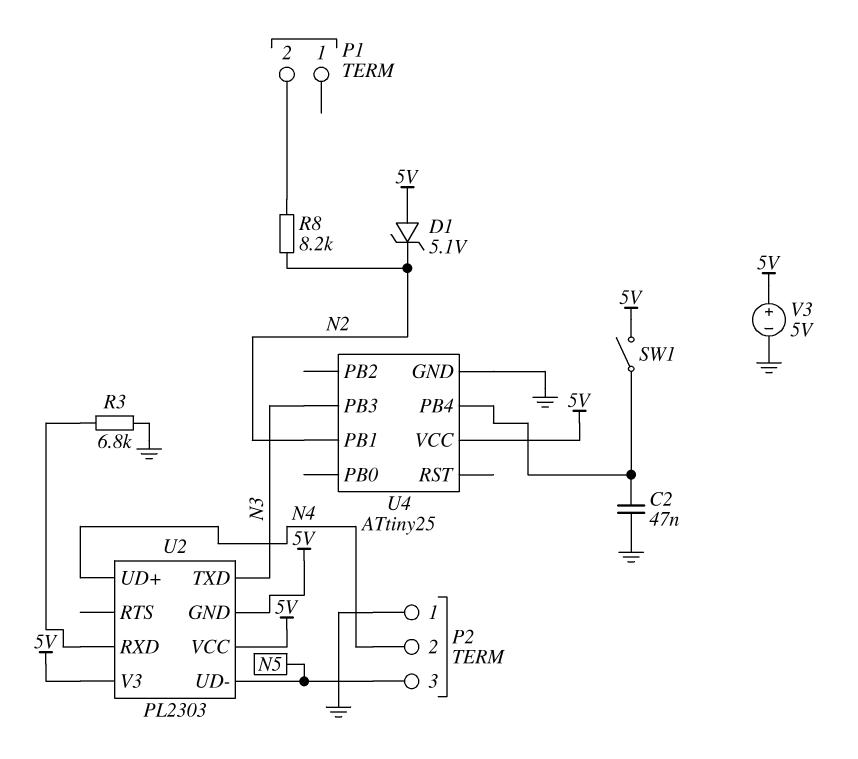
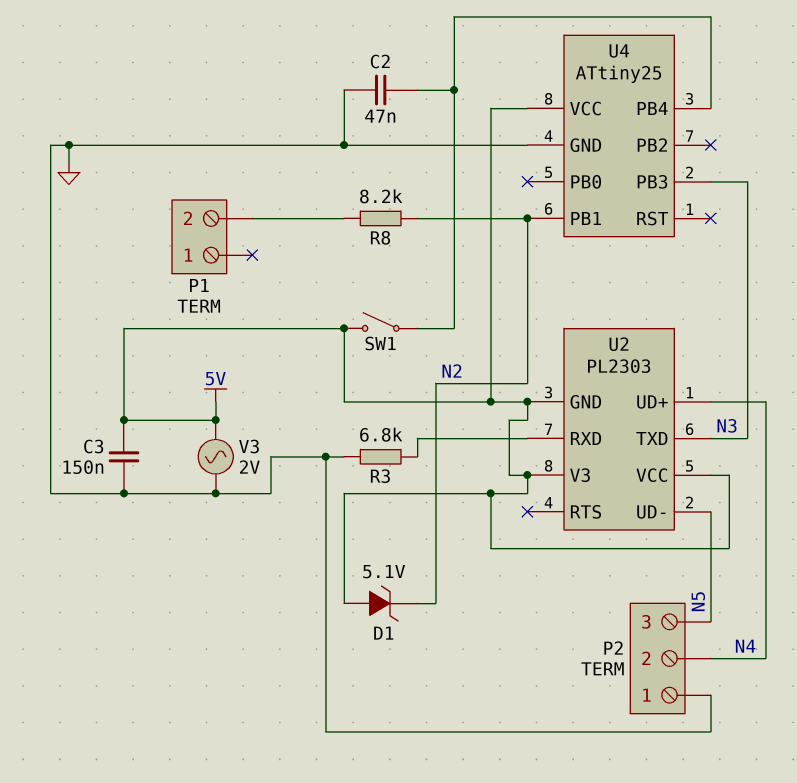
C3: none -> 150nF (5V, GND)
V3: 5V (plus 5V, minus GND) -> AC 2V (5V, GND)

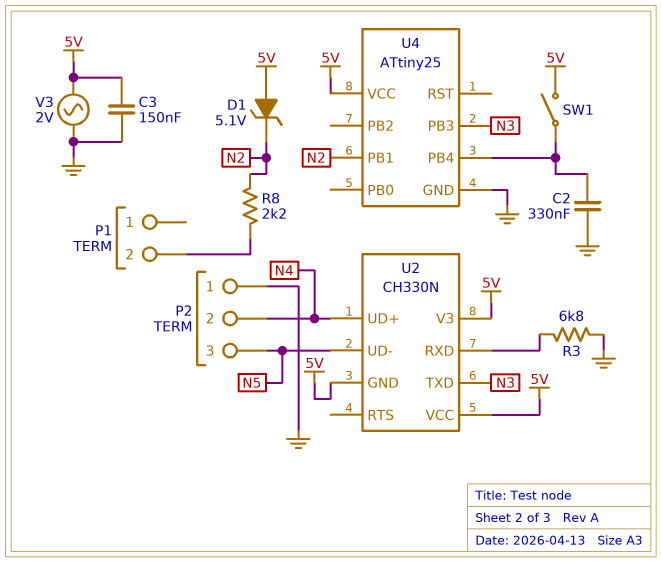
C2: 47nF (GND, U4/PB4) -> 330nF (GND, U4/PB4)
R8: 8.2k (N2, P1/2) -> 2.2k (N2, P1/2)
U2: PL2303 -> CH330N

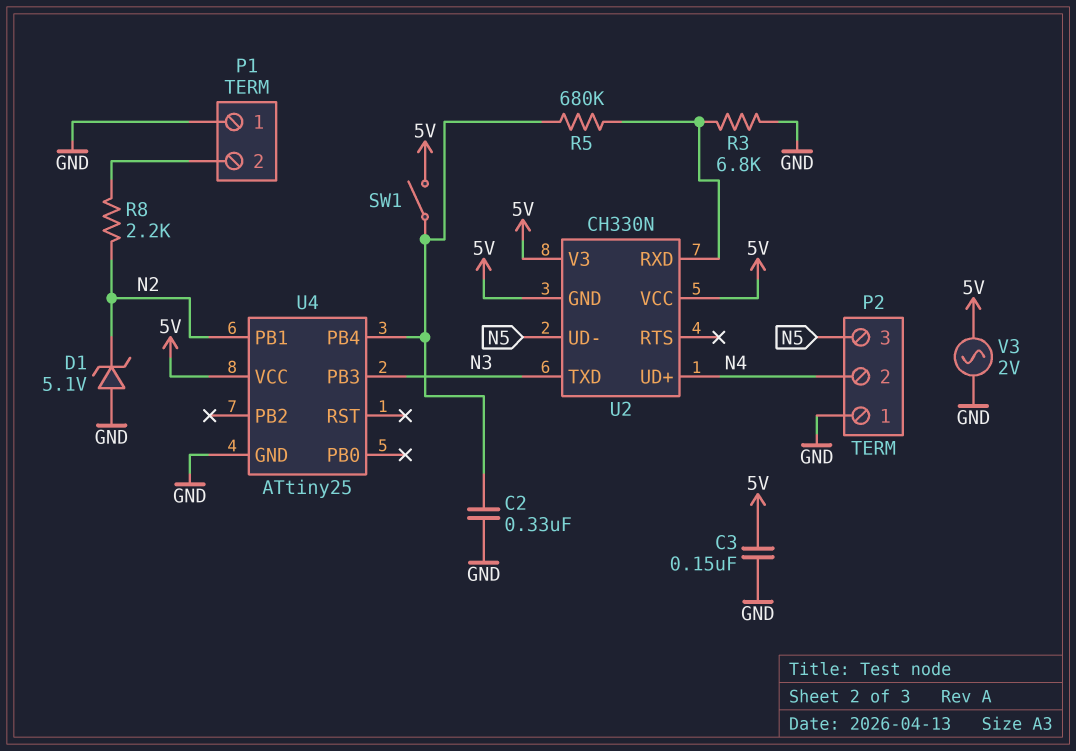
D1: zener 5.1V (A 5V, K N2) -> zener 5.1V (A GND, K N2)
P1 pin 1: none -> GND
R5: none -> 680k (U2/RXD, U4/PB4)

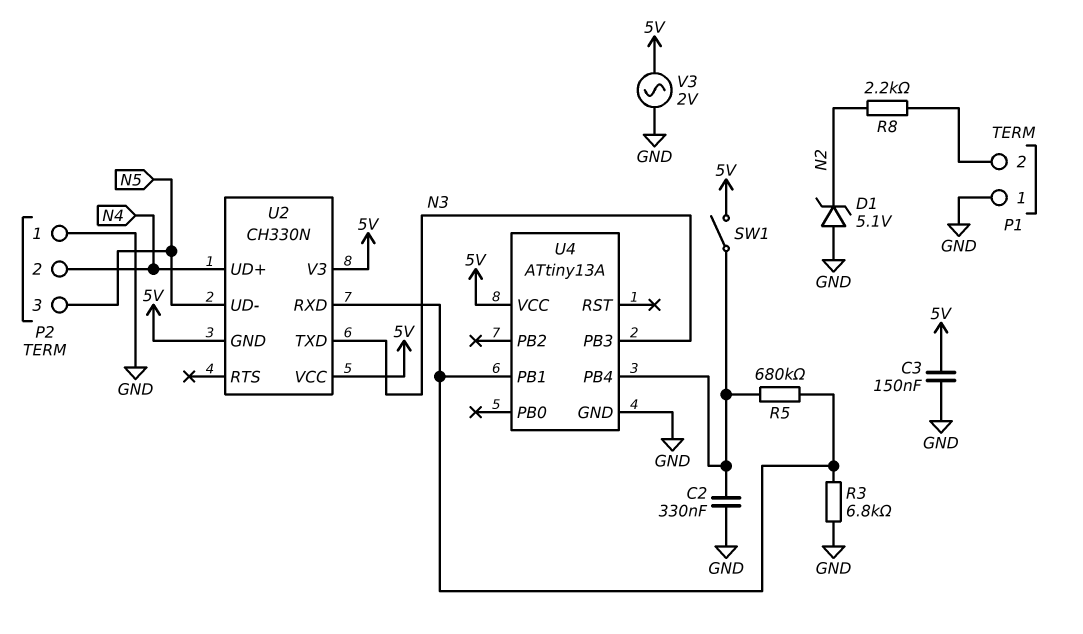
U4: ATtiny25 -> ATtiny13A
U4 pin PB1: N2 -> U2/RXD

